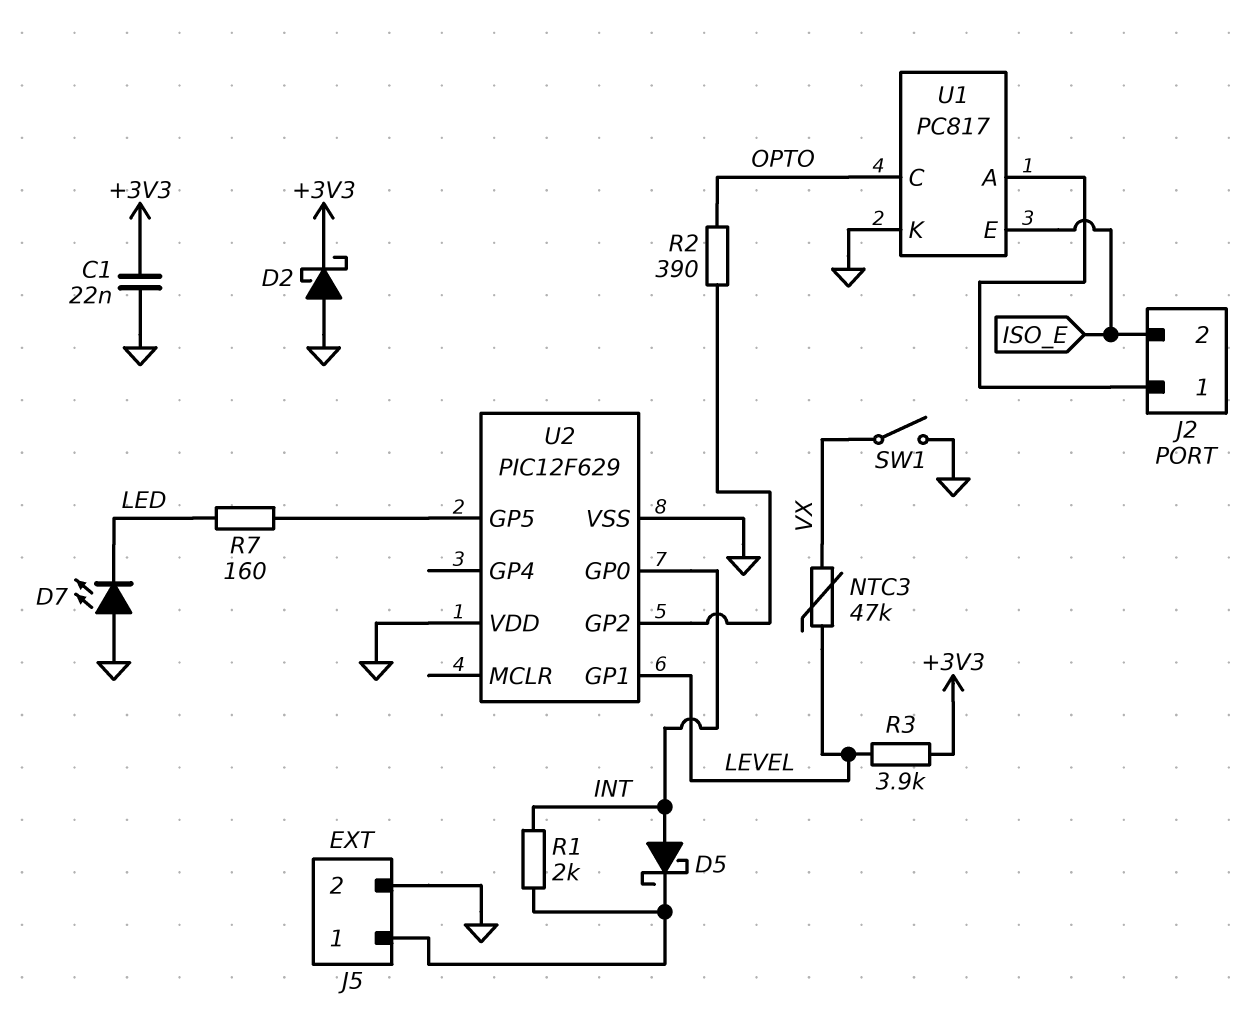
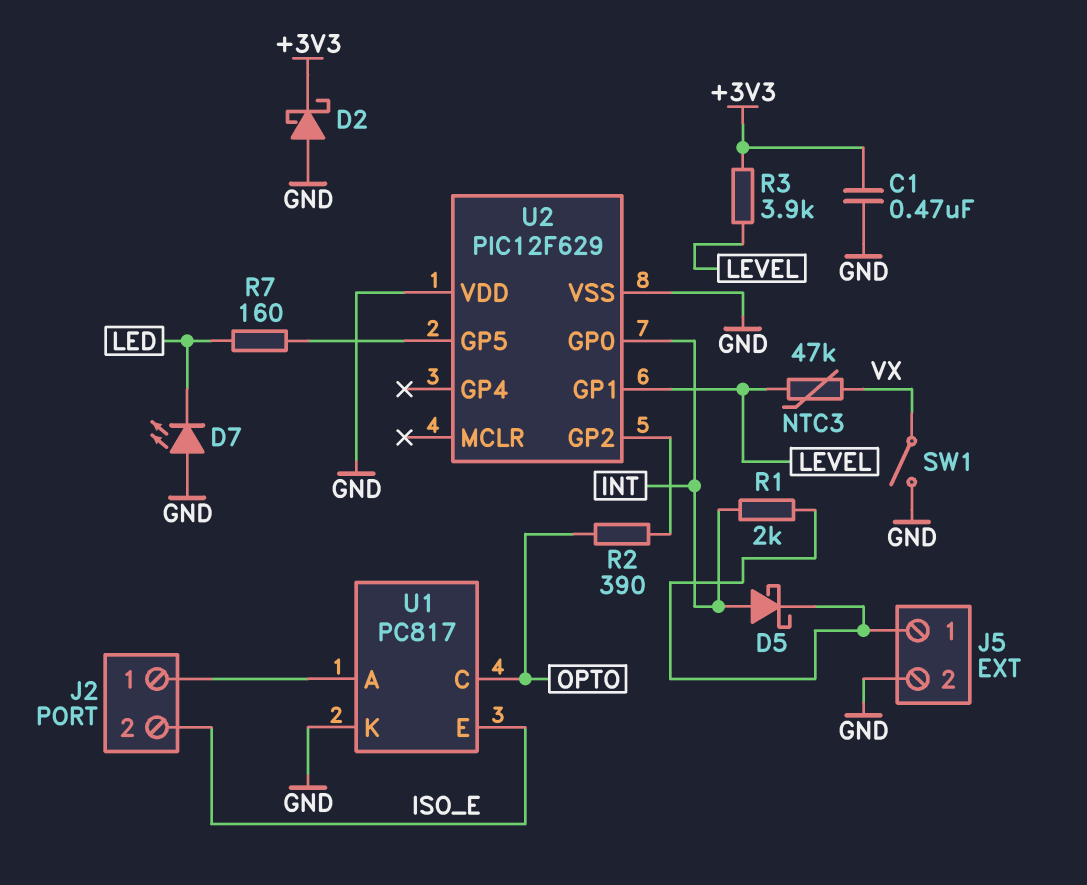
C1: 22nF (+3V3, GND) -> 470nF (+3V3, GND)

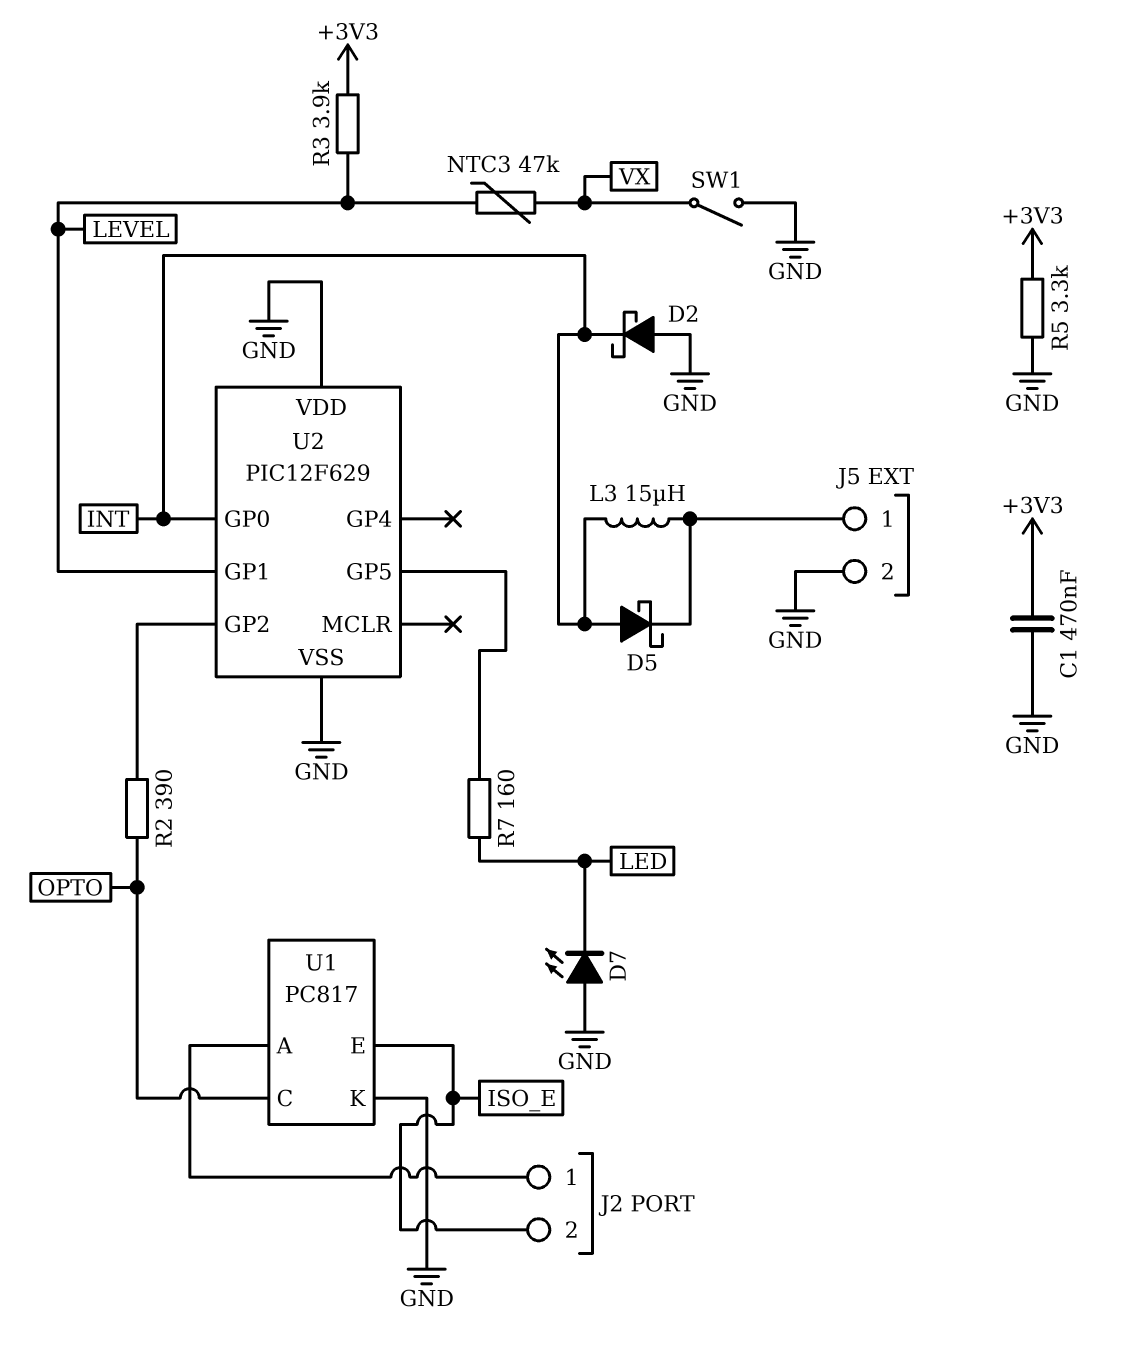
D2: schottky (A GND, K +3V3) -> schottky (A GND, K INT)
L3: none -> 15uH (INT, J5/1)
R1: 2k (INT, J5/1) -> none
R5: none -> 3.3k (+3V3, GND)

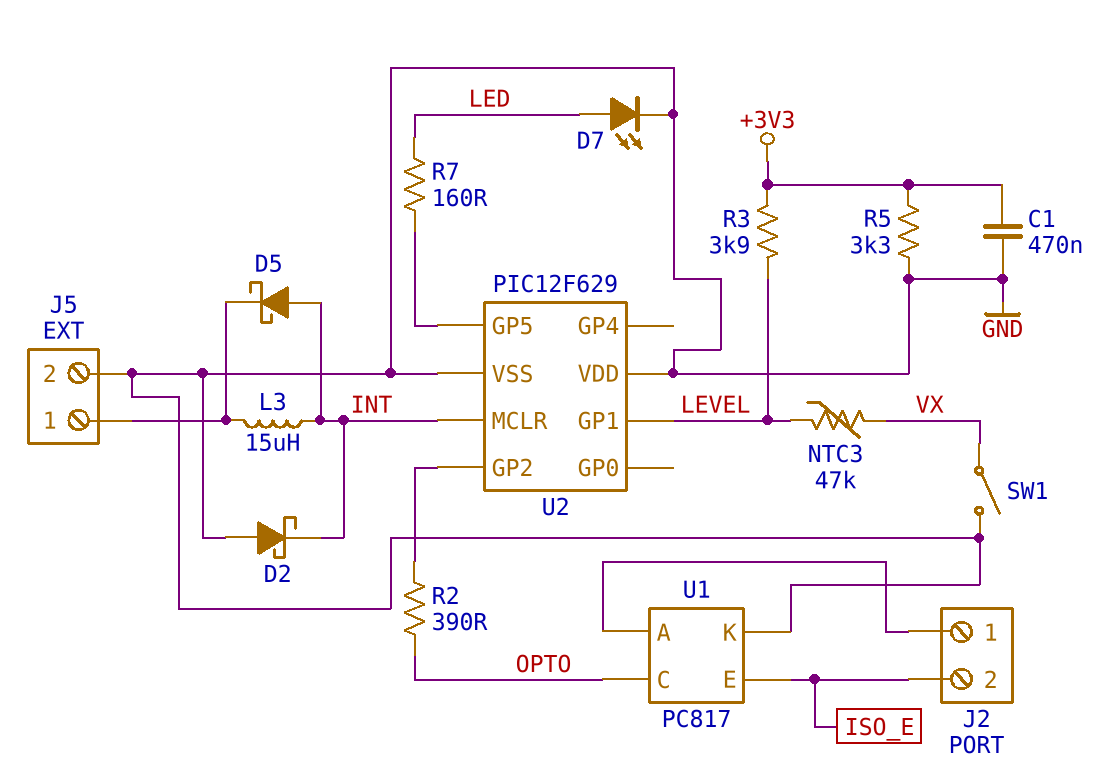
D7: LED (A GND, K LED) -> LED (A LED, K GND)
U2 pin GP0: INT -> none
U2 pin MCLR: none -> INT

